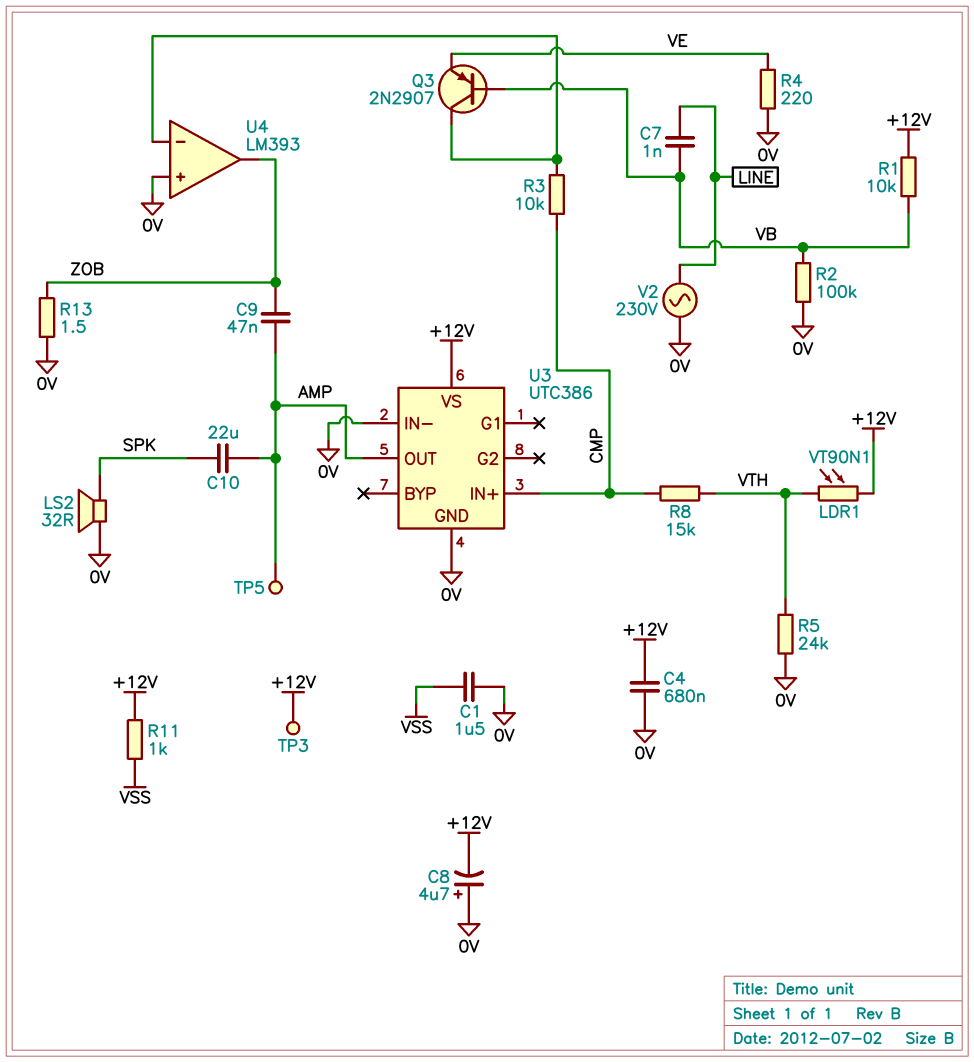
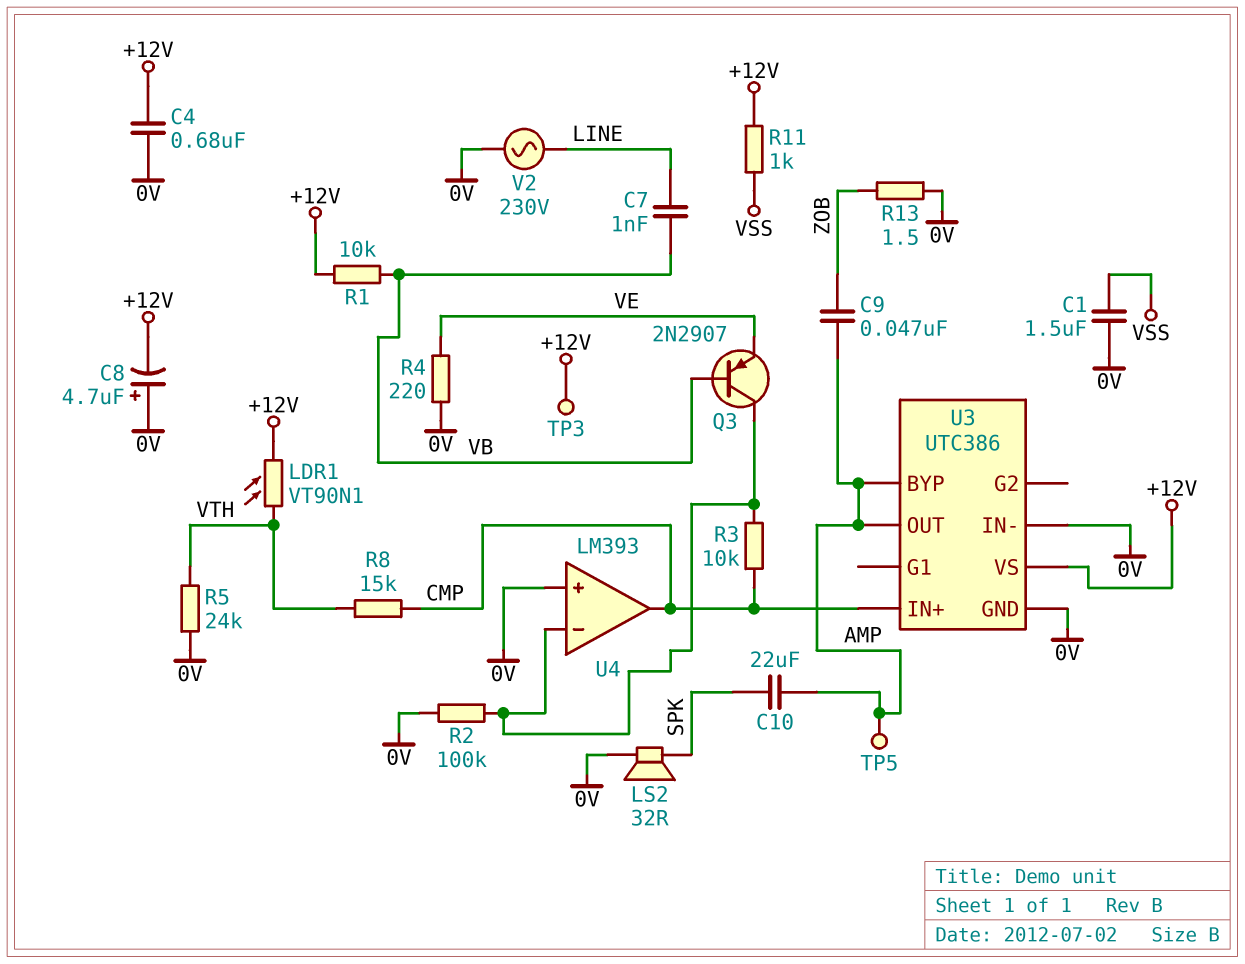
R2: 100k (0V, VB) -> 100k (0V, U4/in-)
U3 pin BYP: none -> AMP
U4 pin out: ZOB -> CMP

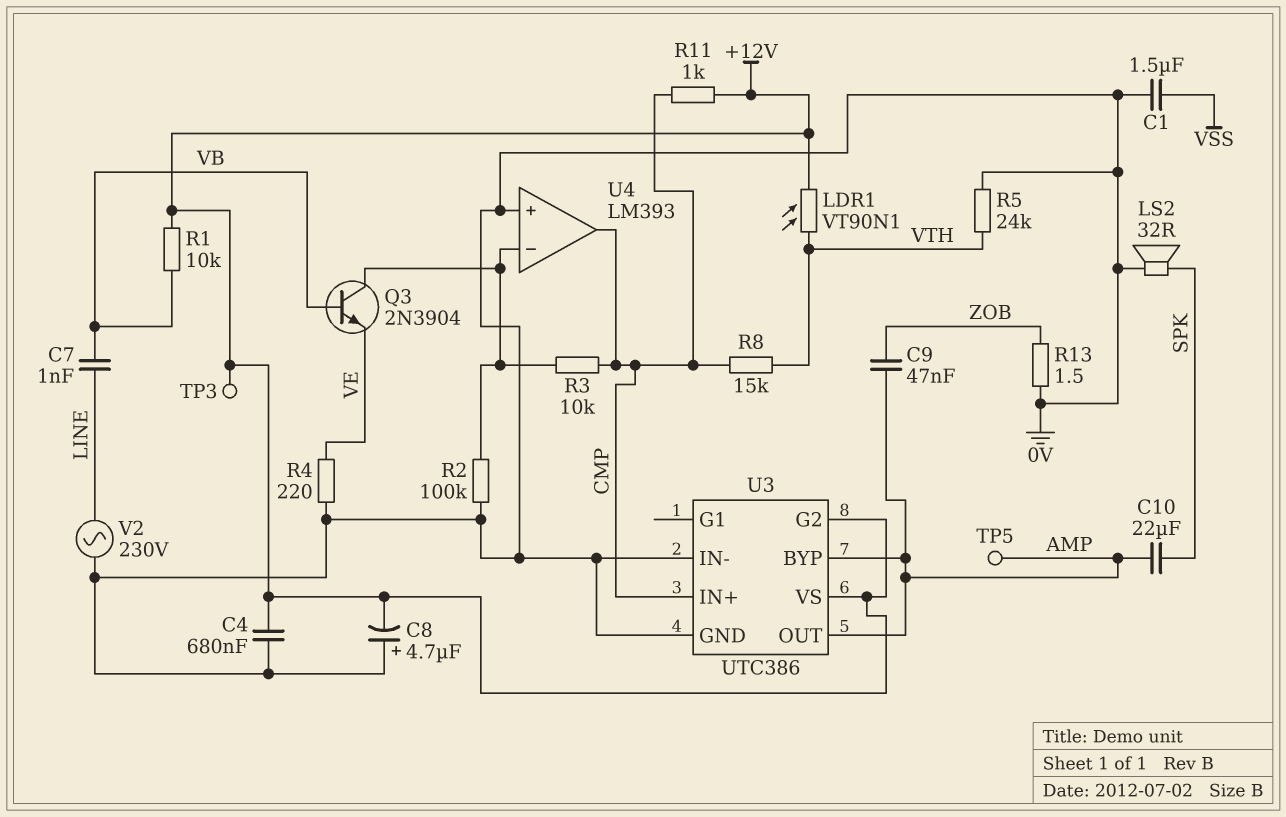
Q3: PNP 2N2907 (B VB, C U4/in-, E VE) -> NPN 2N3904 (B VB, C U4/in-, E VE)
R11: 1k (+12V, VSS) -> 1k (+12V, CMP)
U3 pin G2: none -> +12V

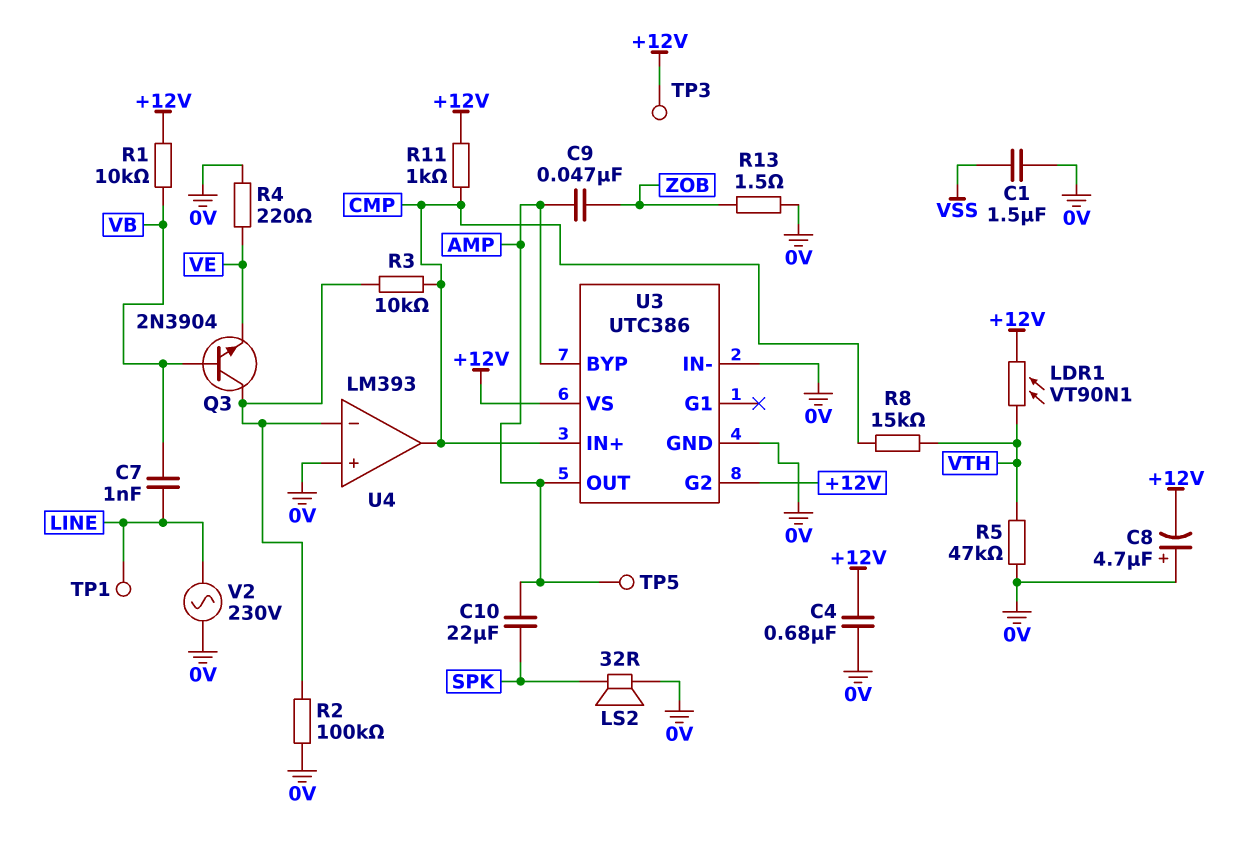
R5: 24k (0V, VTH) -> 47k (0V, VTH)
TP1: none -> test point (LINE)

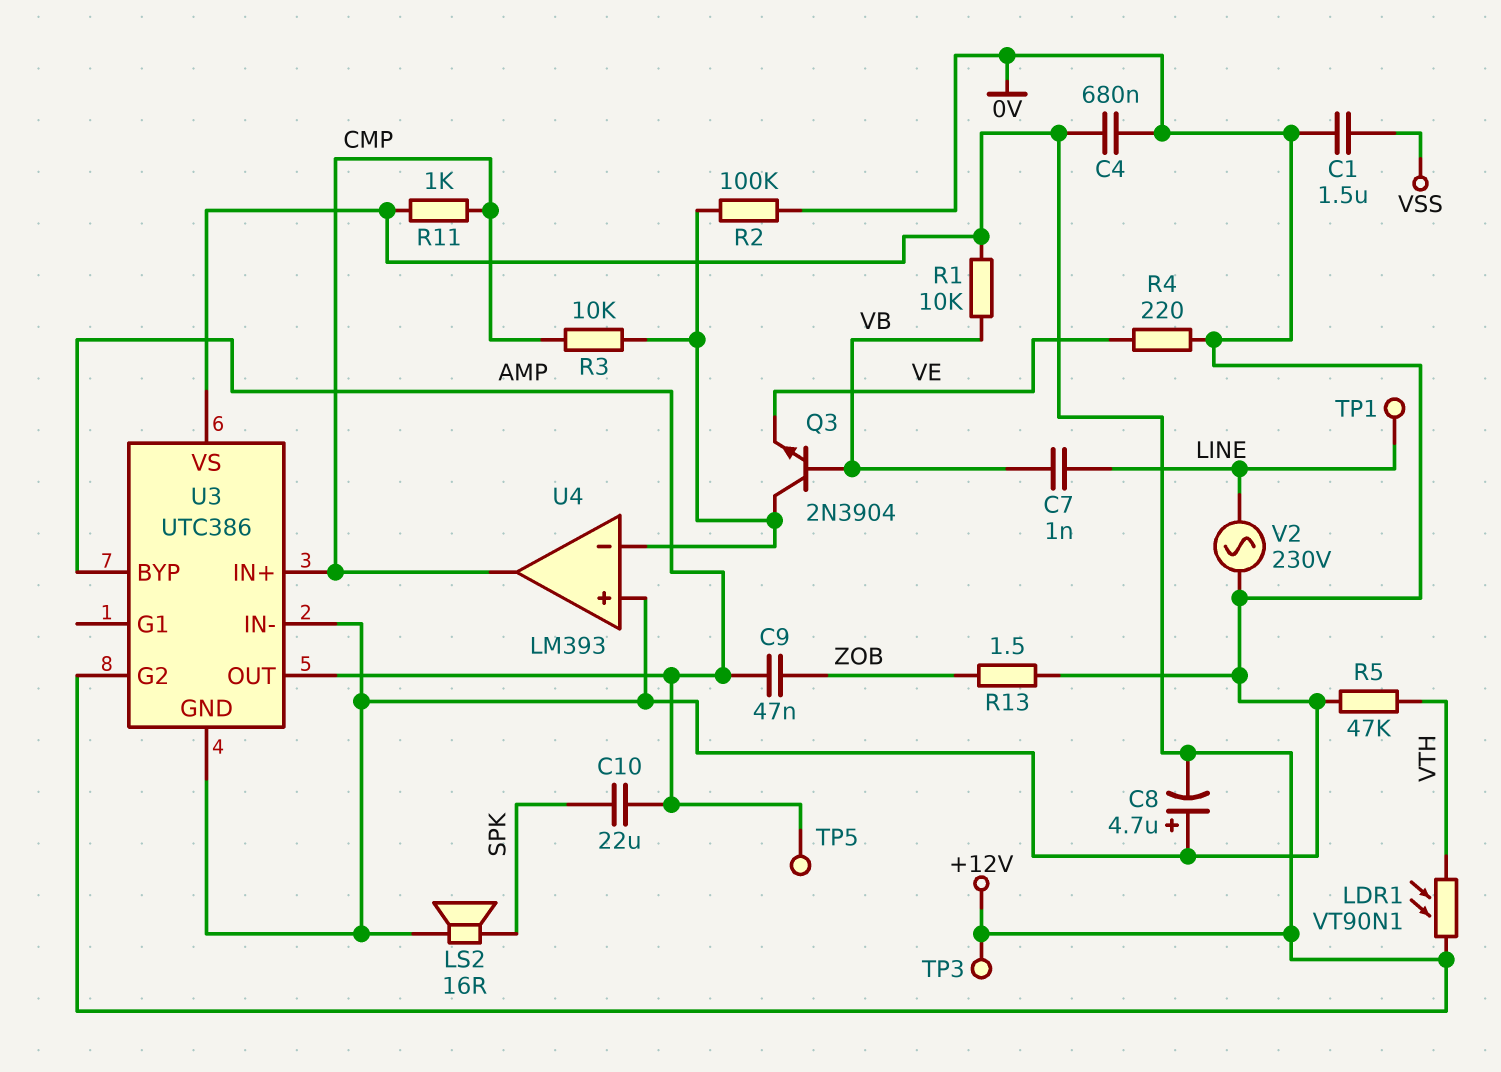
LS2: speaker 32R (0V, SPK) -> speaker 16R (0V, SPK)
R8: 15k (CMP, VTH) -> none

